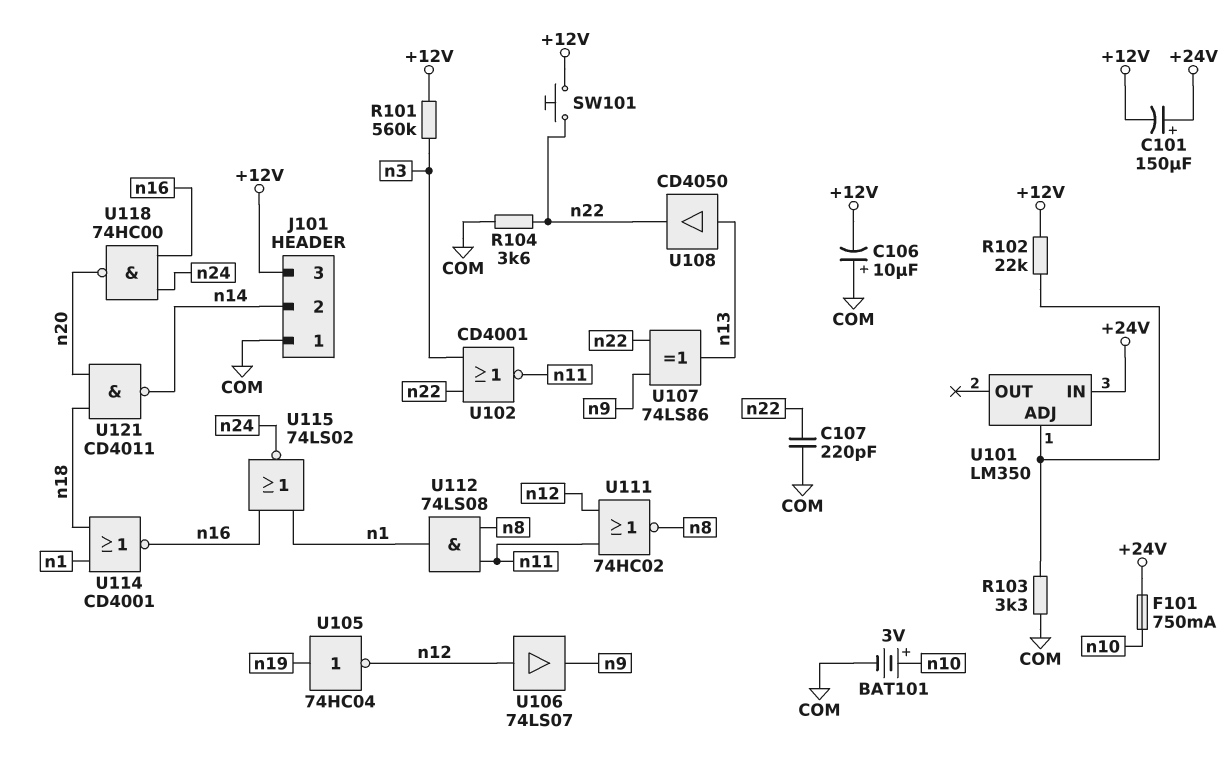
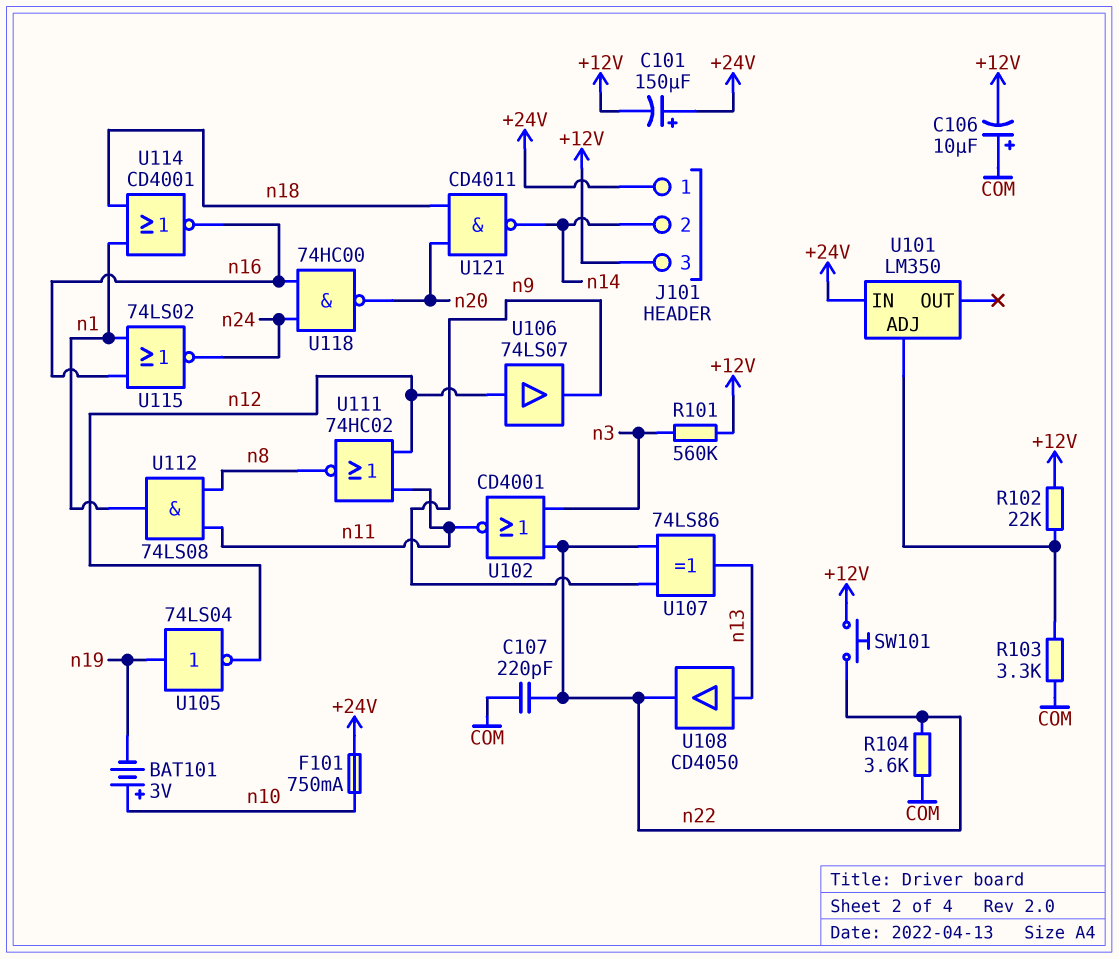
BAT101: 3V (plus n10, minus COM) -> 3V (plus n10, minus n19)
J101 pin 1: COM -> +24V
U105: NOT 74HC04 (in n19, out n12) -> NOT 74LS04 (in n19, out n12)

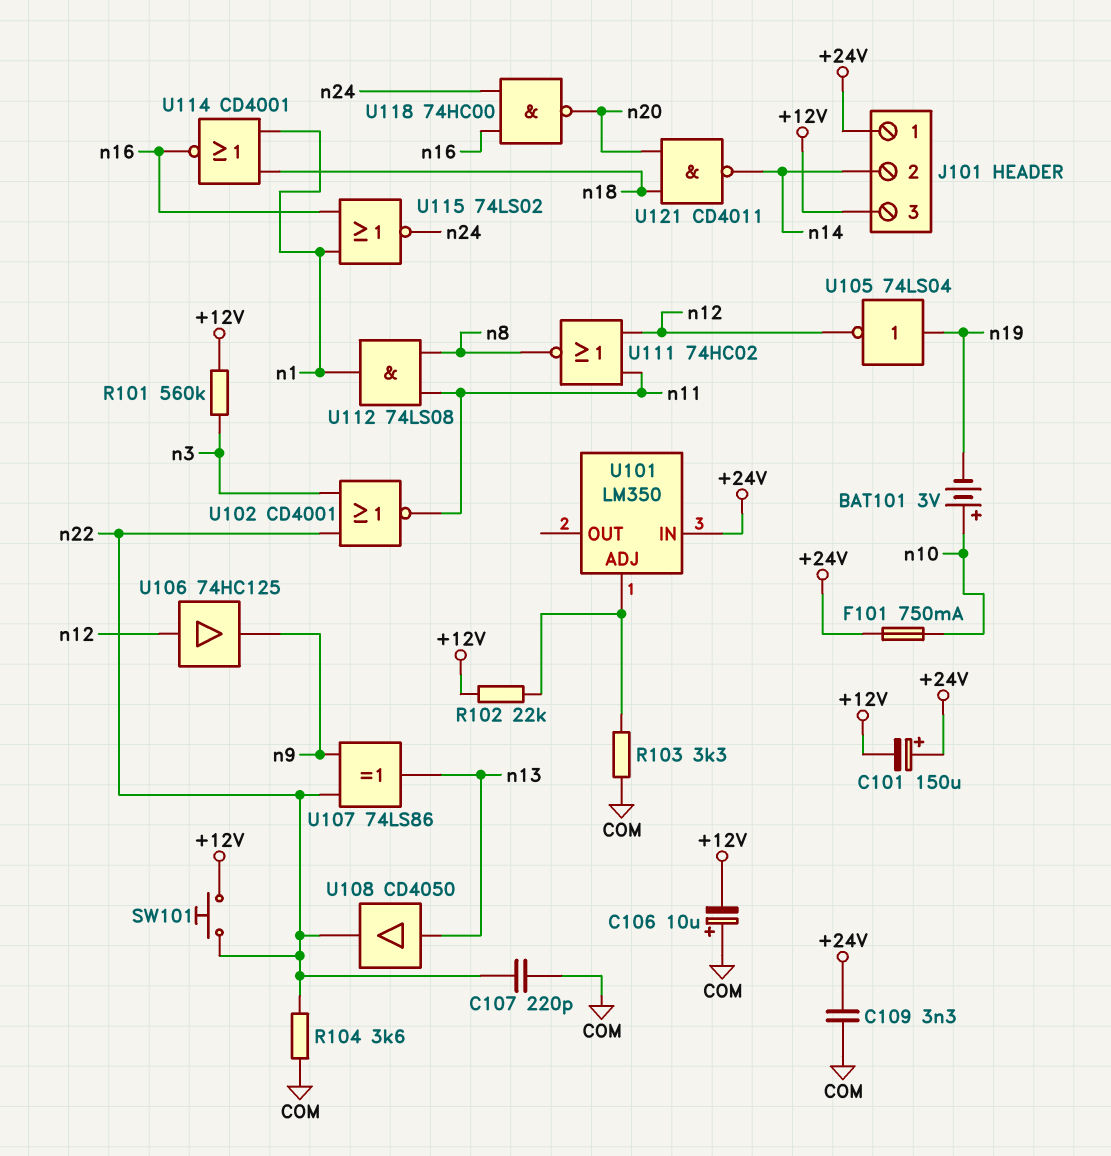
C109: none -> 3.3nF (+24V, COM)
U106: buffer 74LS07 (in n12, out n9) -> buffer 74HC125 (in n12, out n9)

